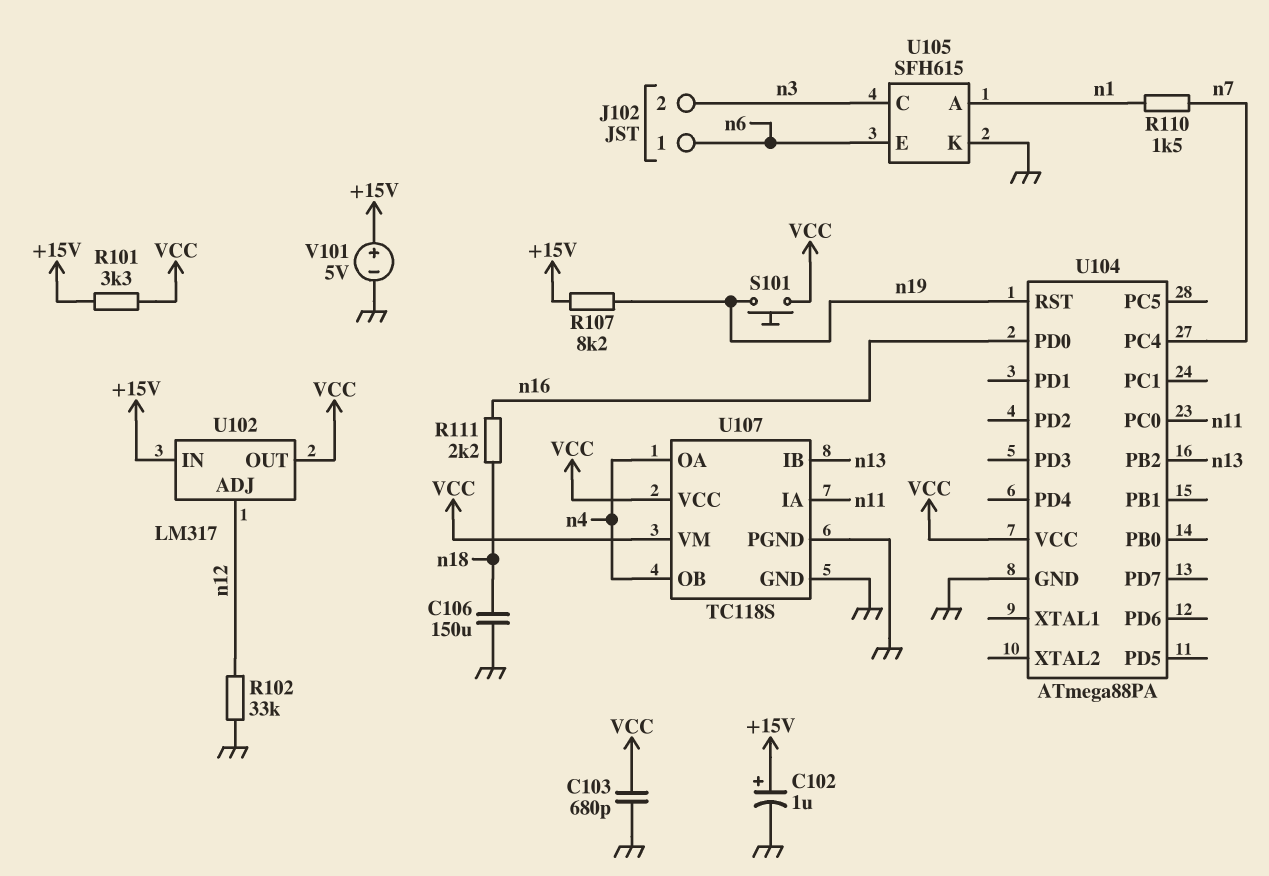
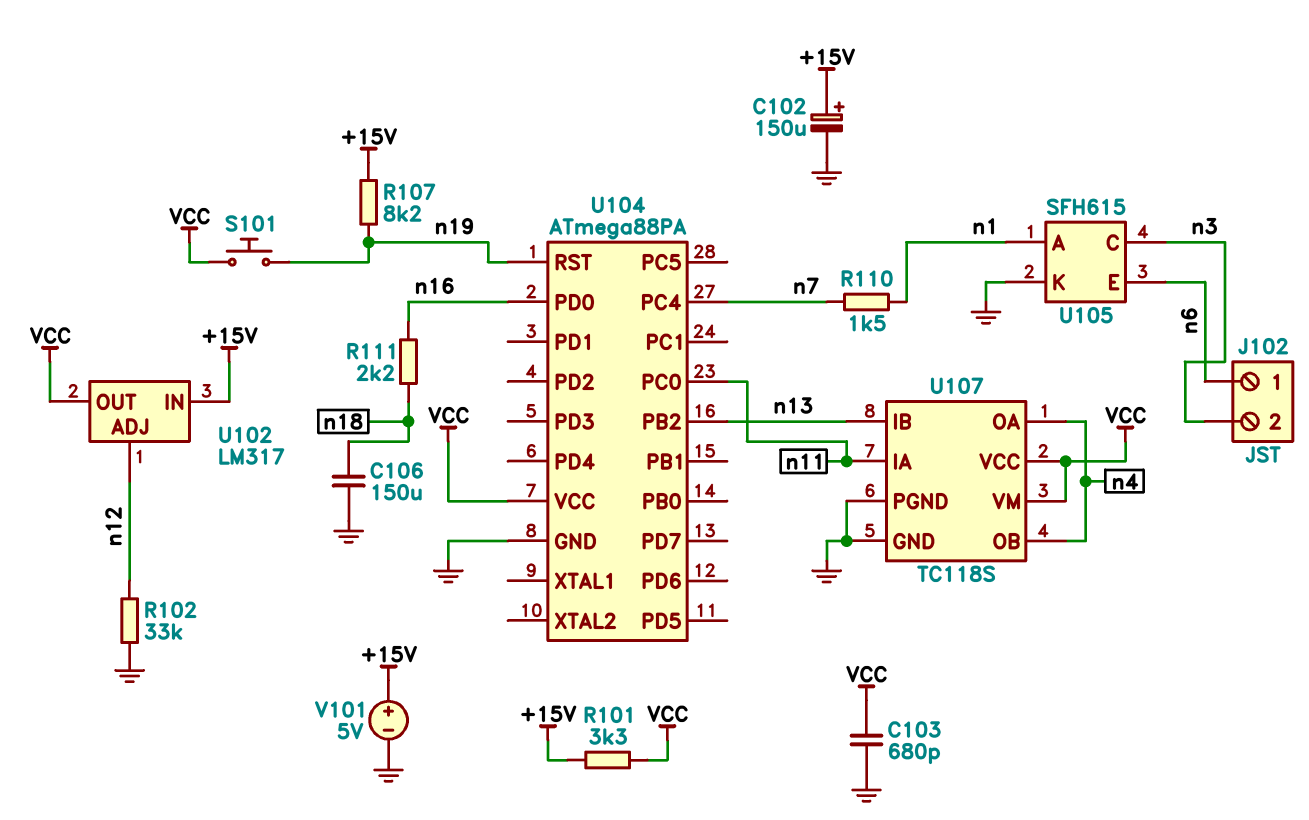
C102: 1uF (plus +15V, minus GND) -> 150uF (plus +15V, minus GND)

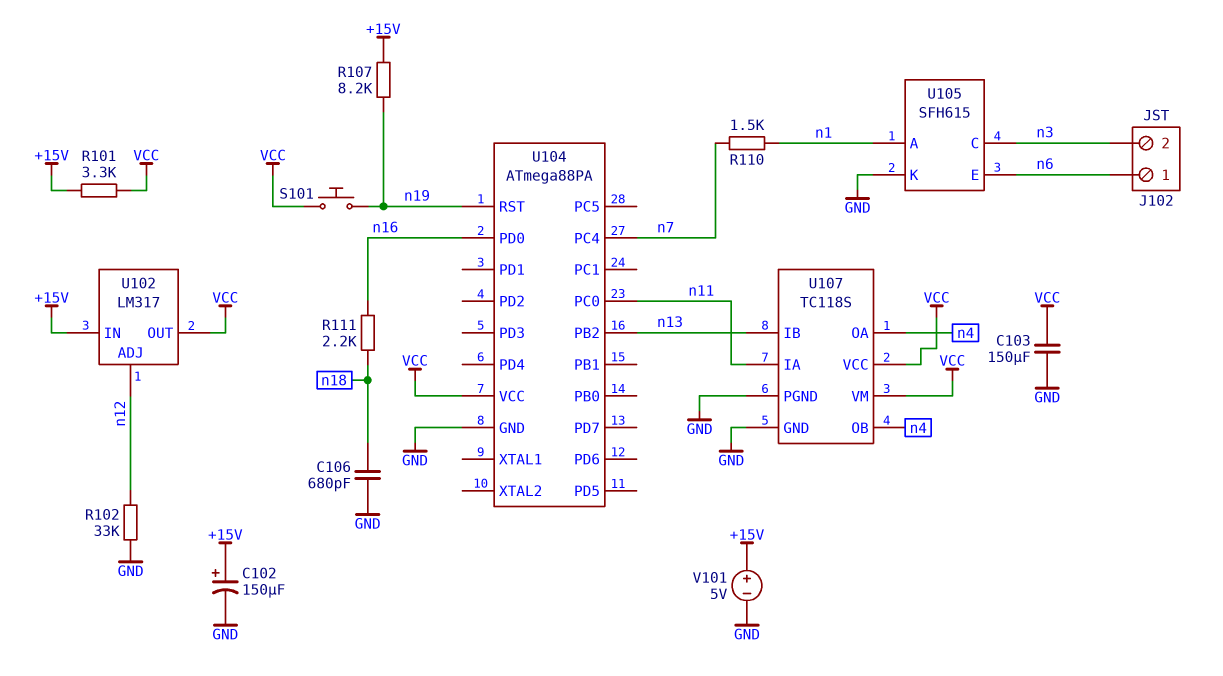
C103: 680pF (GND, VCC) -> 150uF (GND, VCC)
C106: 150uF (GND, n18) -> 680pF (GND, n18)

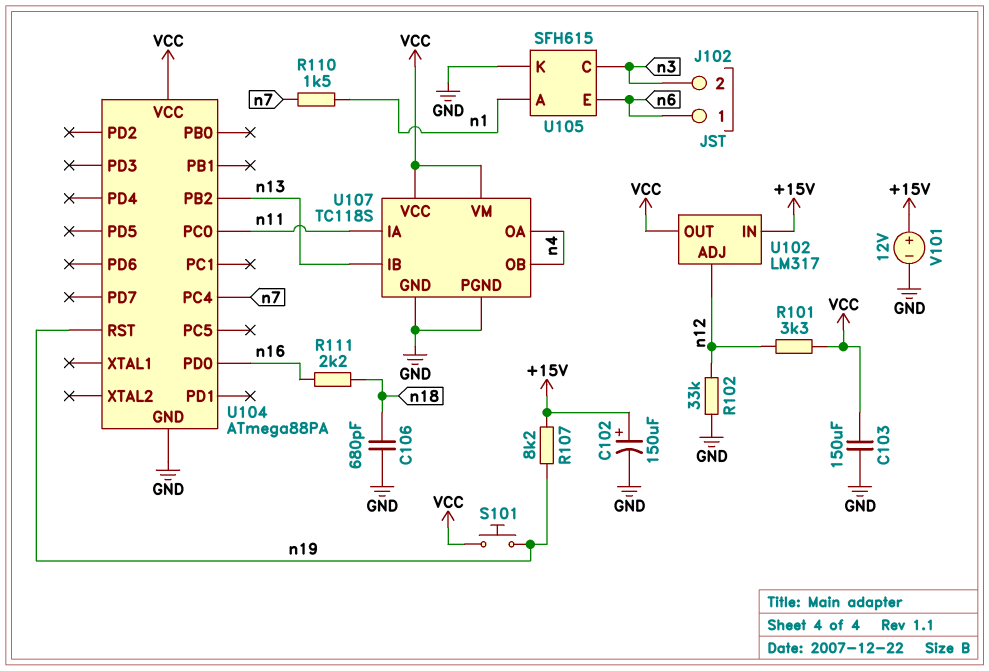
R101: 3.3k (+15V, VCC) -> 3.3k (VCC, n12)
V101: 5V (plus +15V, minus GND) -> 12V (plus +15V, minus GND)

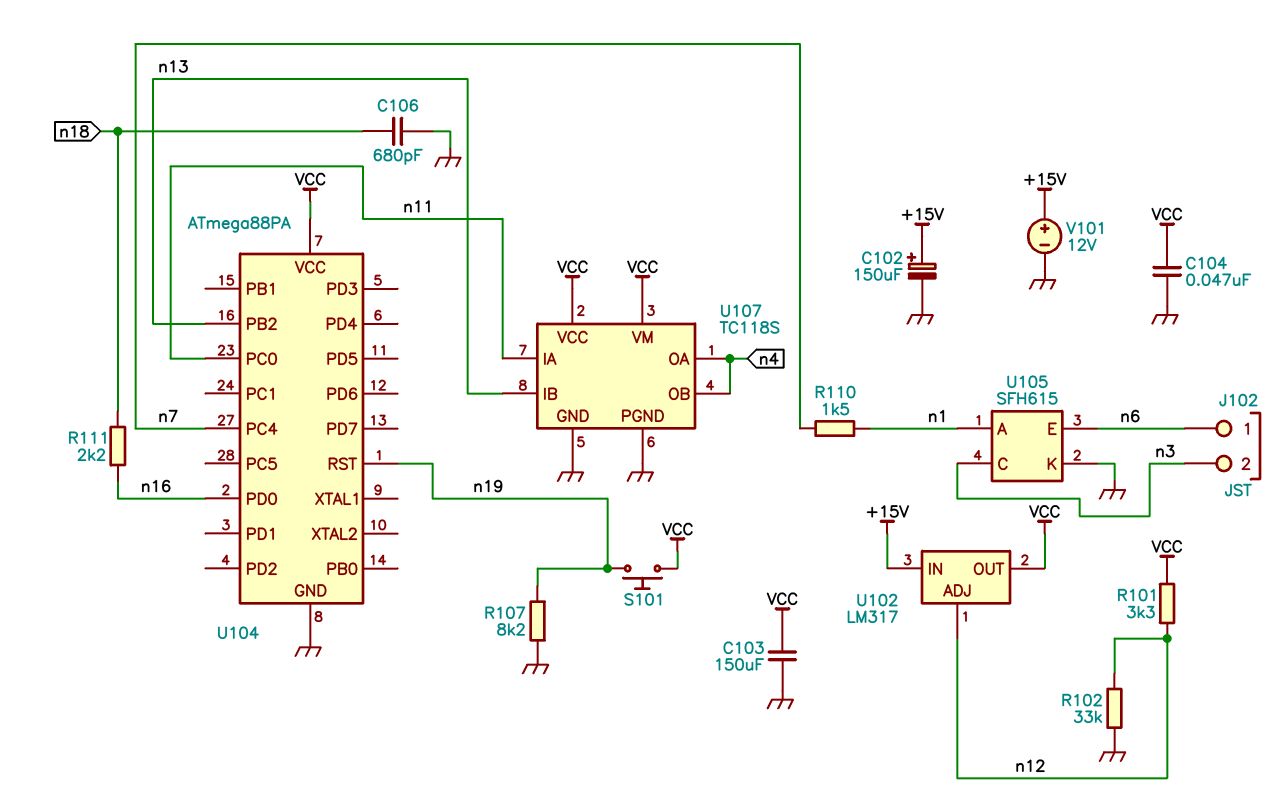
C104: none -> 47nF (GND, VCC)
R107: 8.2k (+15V, n19) -> 8.2k (GND, n19)

